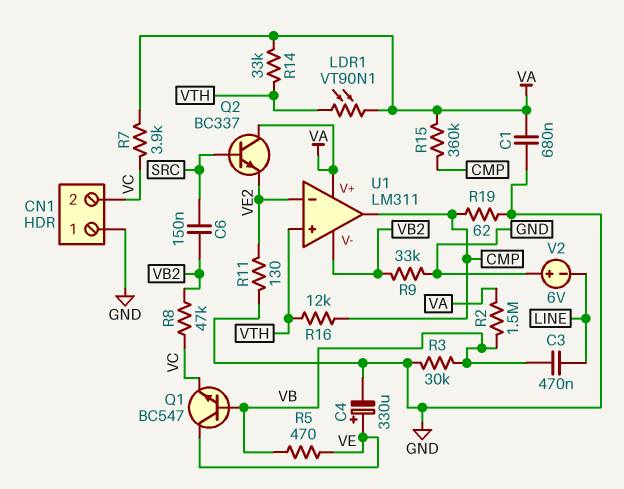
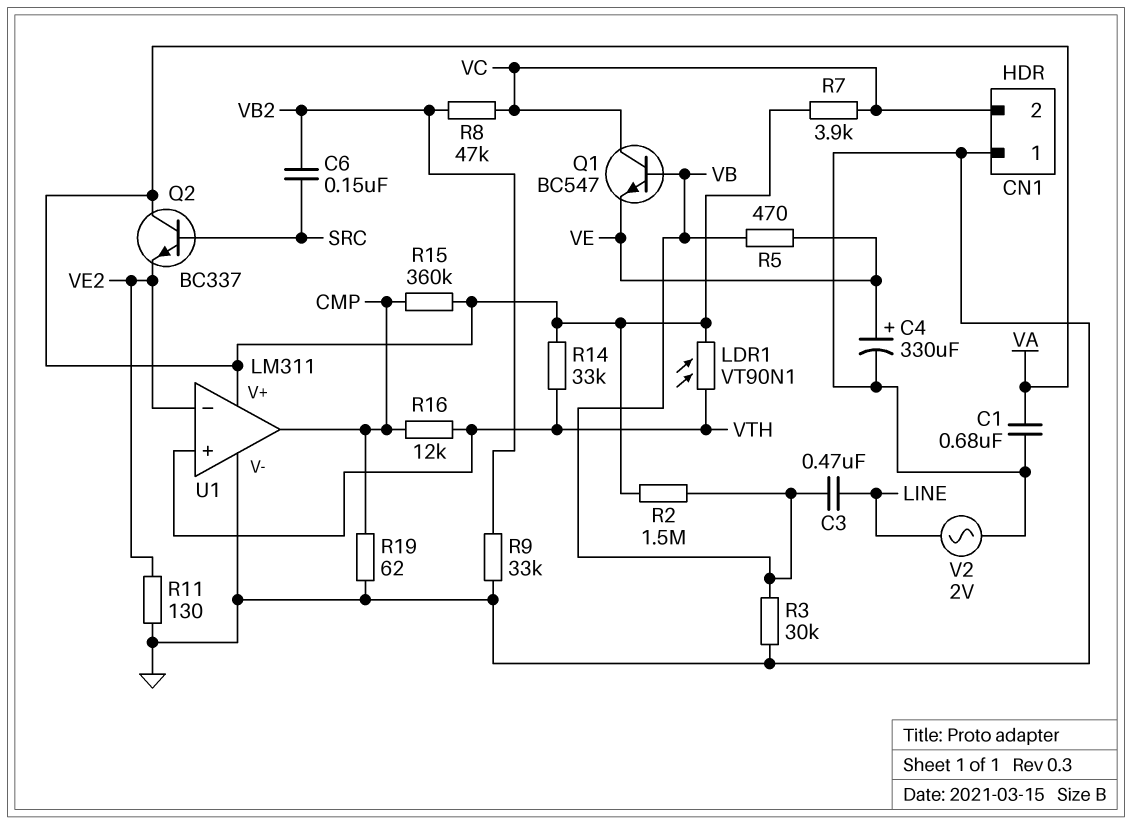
Q1: NPN BC547 (B VB, C VE, E VC) -> NPN BC547 (B VB, C VC, E VE)
U1 pin V-: VB2 -> GND
V2: 6V (plus GND, minus LINE) -> AC 2V (GND, LINE)

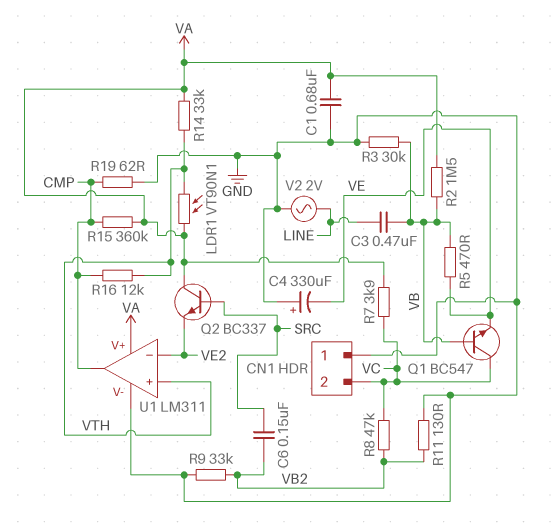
C4: 330uF (plus VE, minus GND) -> 330uF (plus GND, minus VE)
R11: 130 (GND, VE2) -> 130 (GND, VB2)

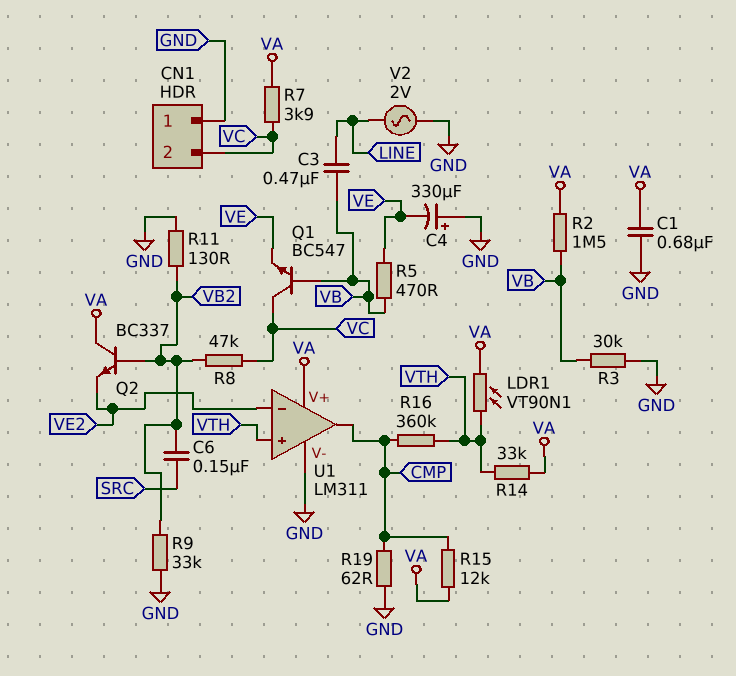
Q2: NPN BC337 (B SRC, C VA, E VE2) -> NPN BC337 (B VB2, C VA, E VE2)
R15: 360k (CMP, VA) -> 12k (CMP, VA)
R16: 12k (CMP, VTH) -> 360k (CMP, VTH)

